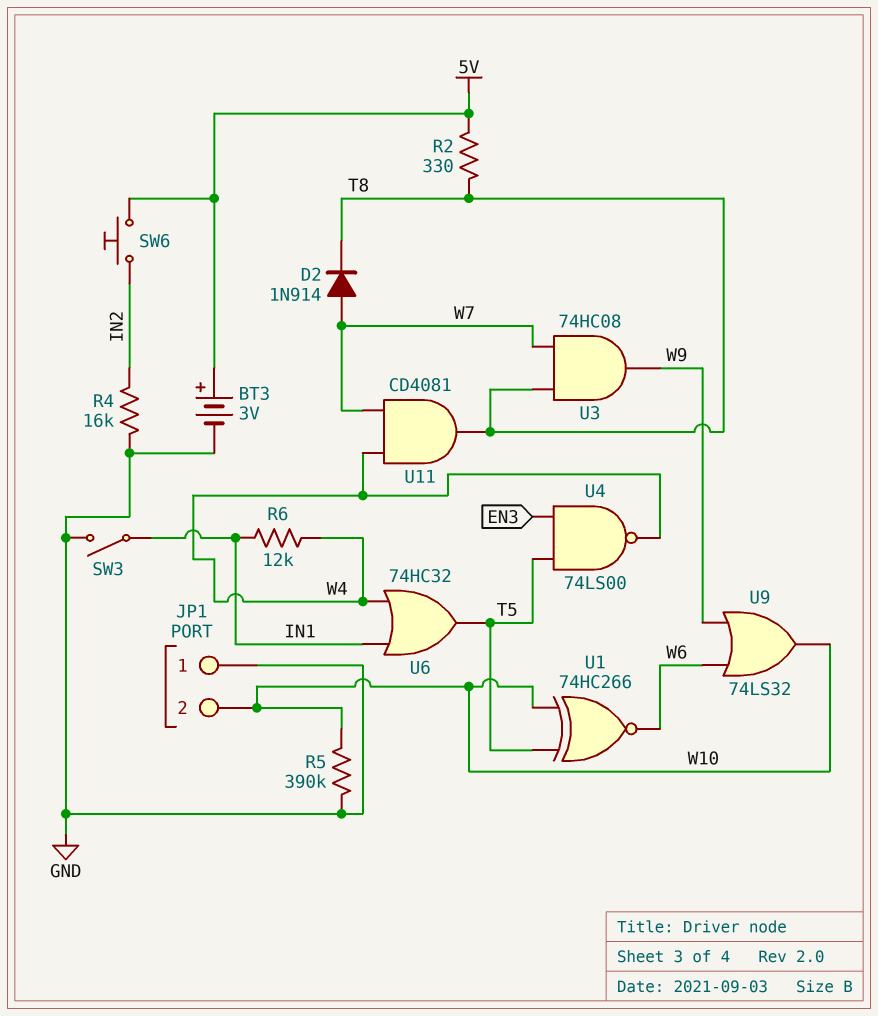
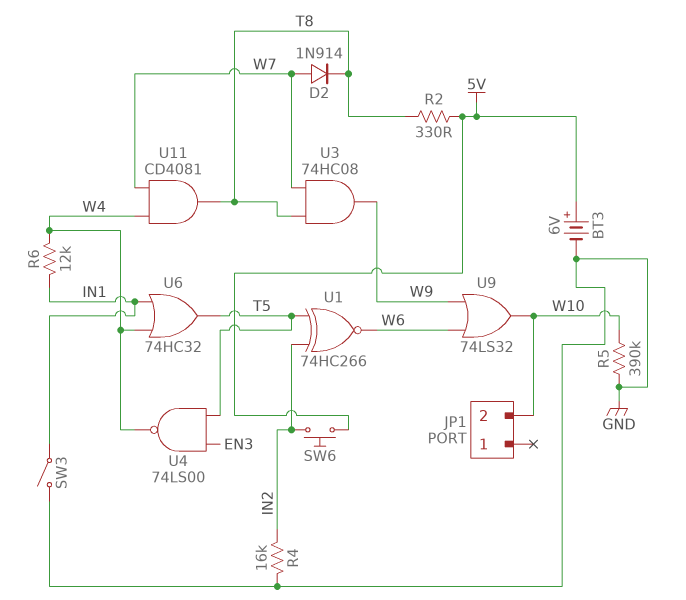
BT3: 3V (plus 5V, minus GND) -> 6V (plus 5V, minus GND)
JP1 pin 1: GND -> none
U1: XNOR 74HC266 (in T5, in W10, out W6) -> XNOR 74HC266 (in IN2, in T5, out W6)

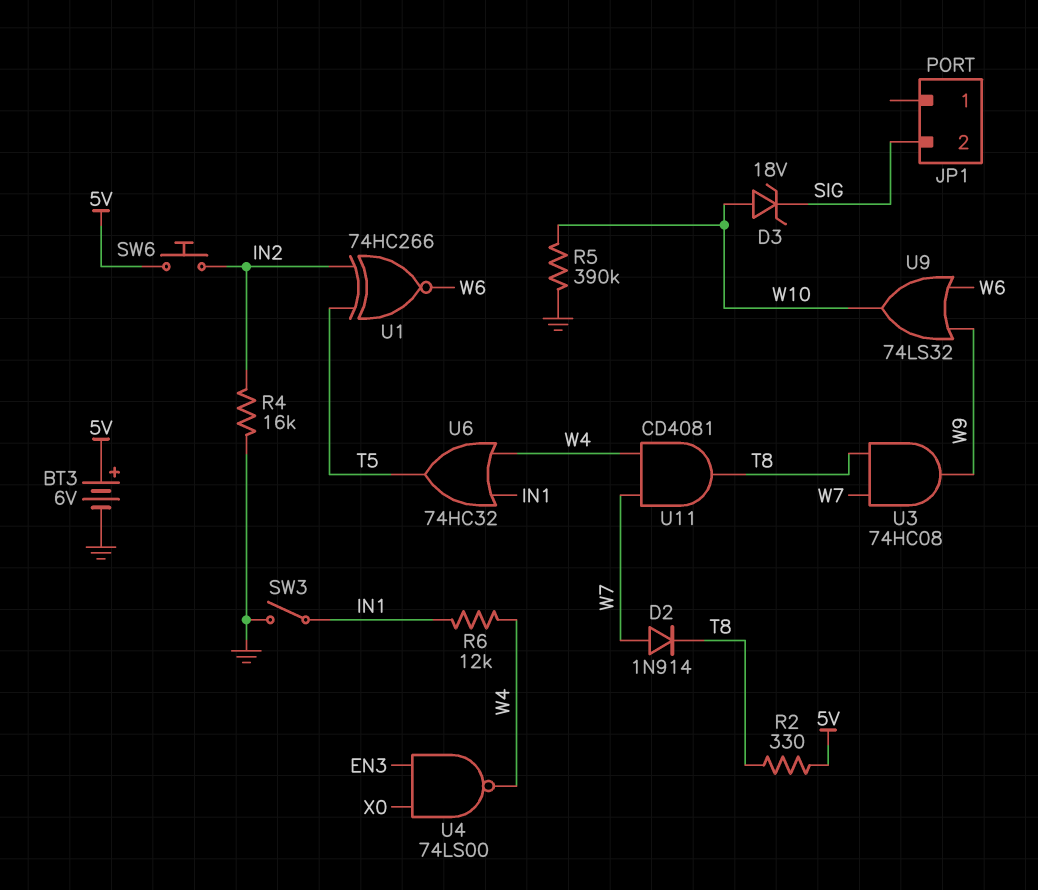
D3: none -> zener 18V (A W10, K SIG)
JP1 pin 2: W10 -> SIG
U4: NAND 74LS00 (in EN3, in T5, out W4) -> NAND 74LS00 (in EN3, in X0, out W4)

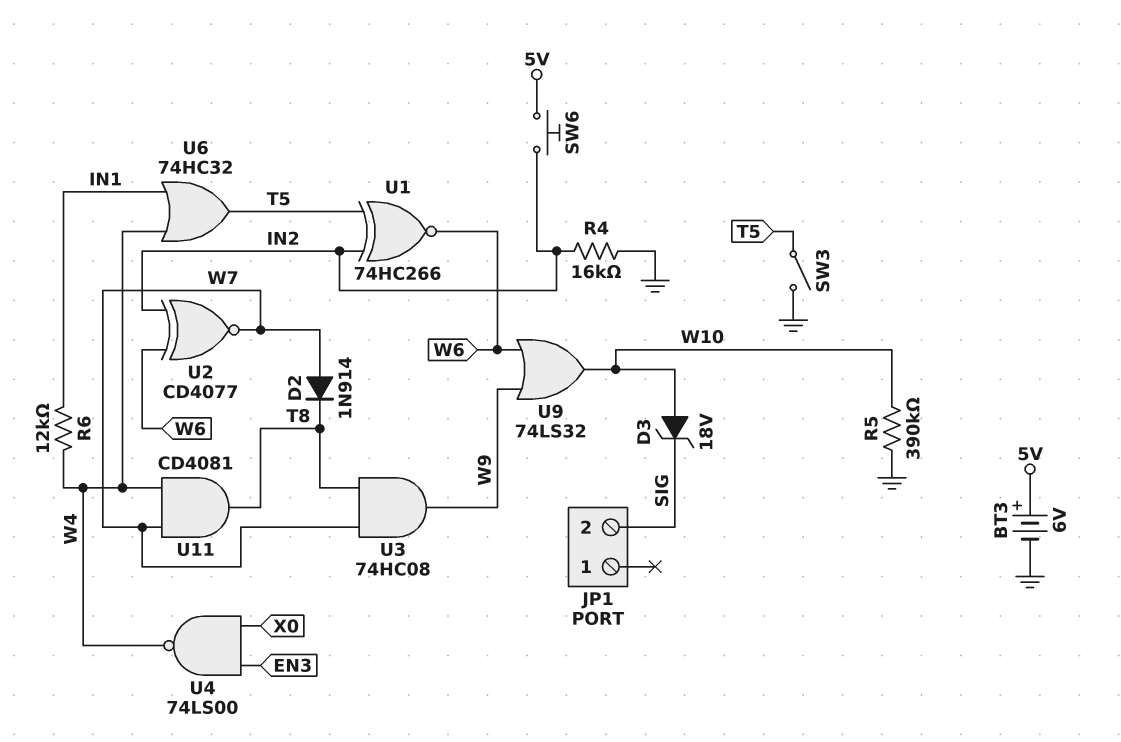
R2: 330 (5V, T8) -> none
SW3: switch (GND, IN1) -> switch (GND, T5)
U2: none -> XNOR CD4077 (in IN2, in W6, out W7)

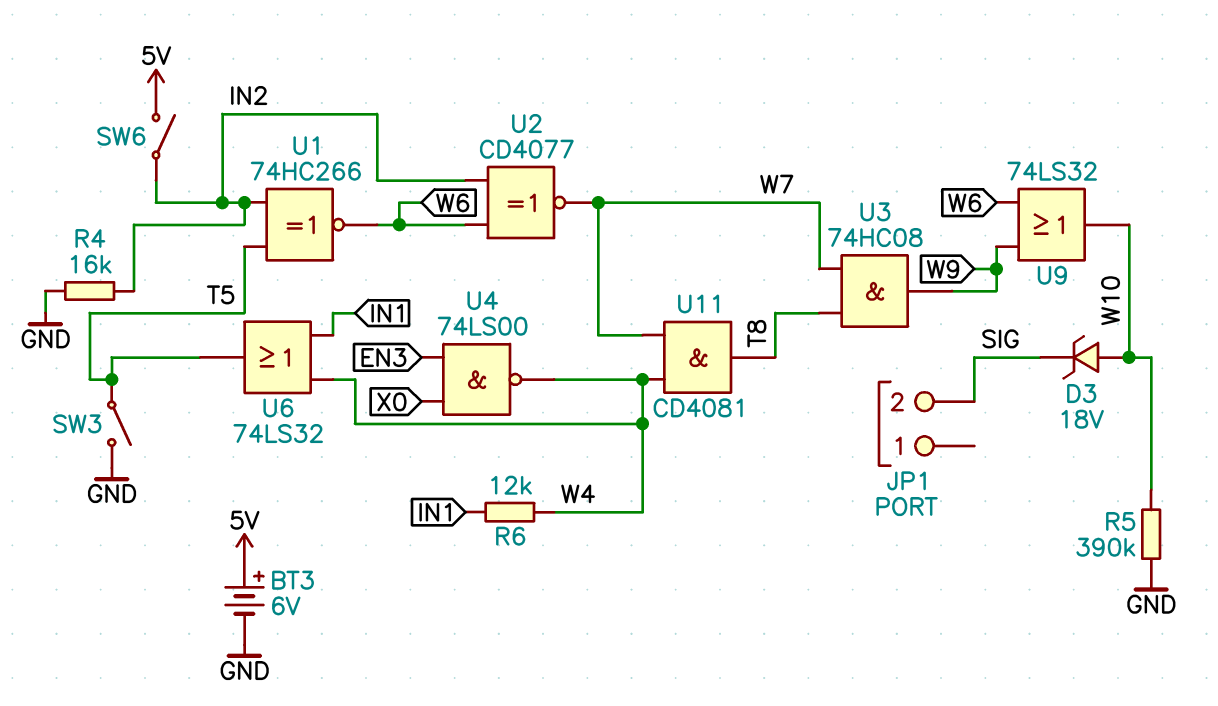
D2: diode 1N914 (A W7, K T8) -> none
SW6: button (5V, IN2) -> switch (5V, IN2)
U6: OR 74HC32 (in IN1, in W4, out T5) -> OR 74LS32 (in IN1, in W4, out T5)

